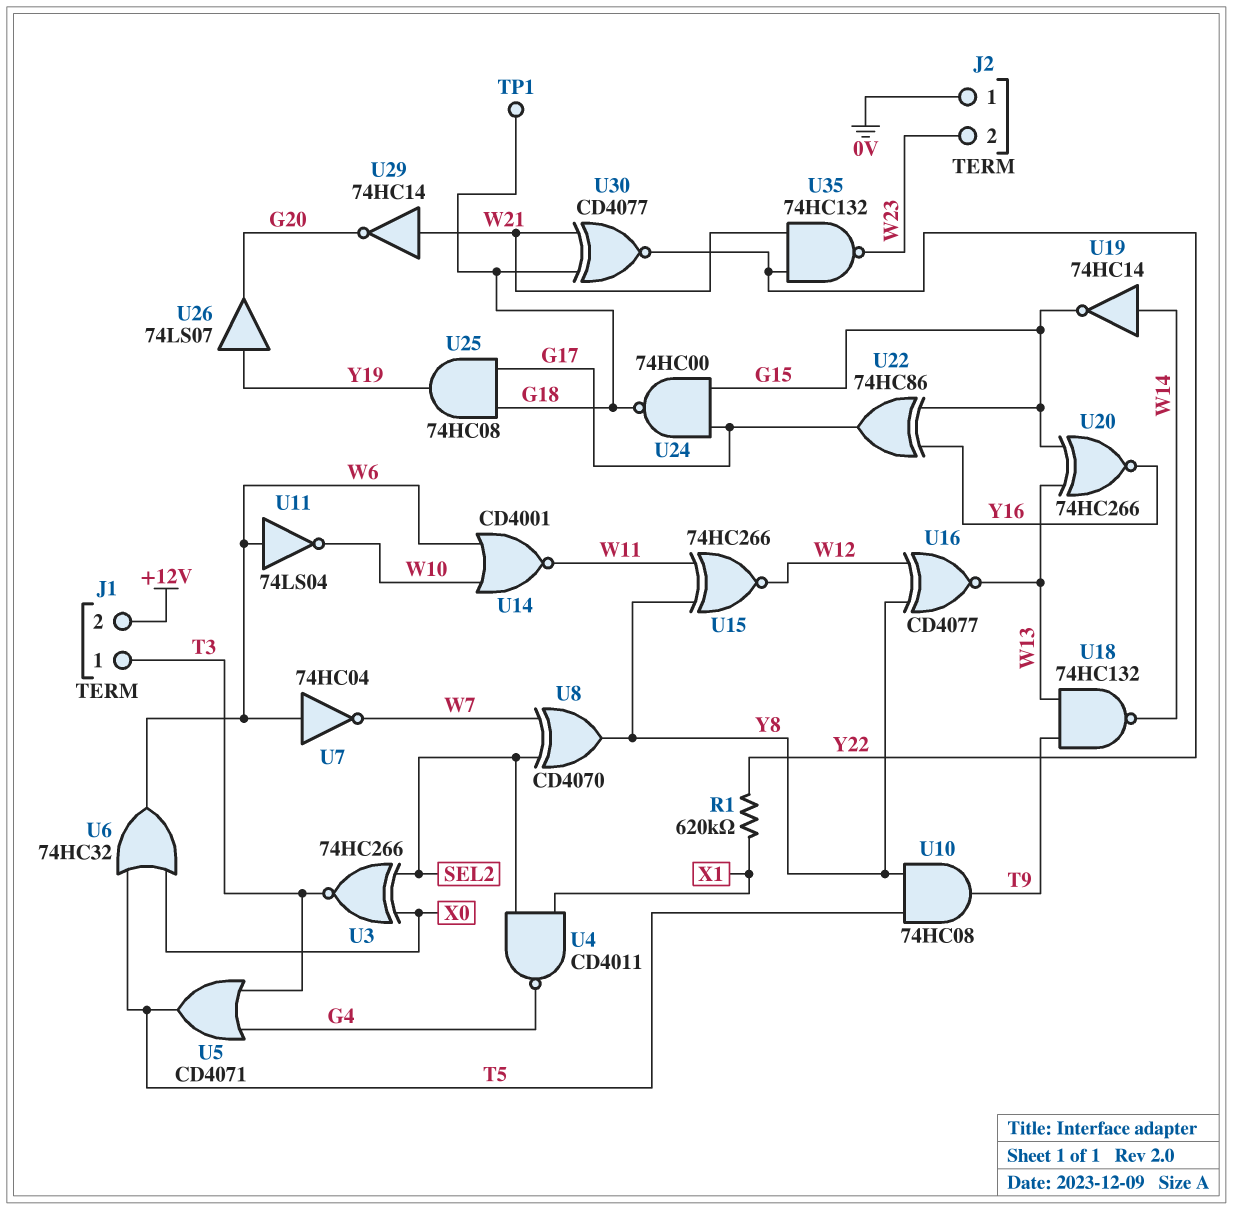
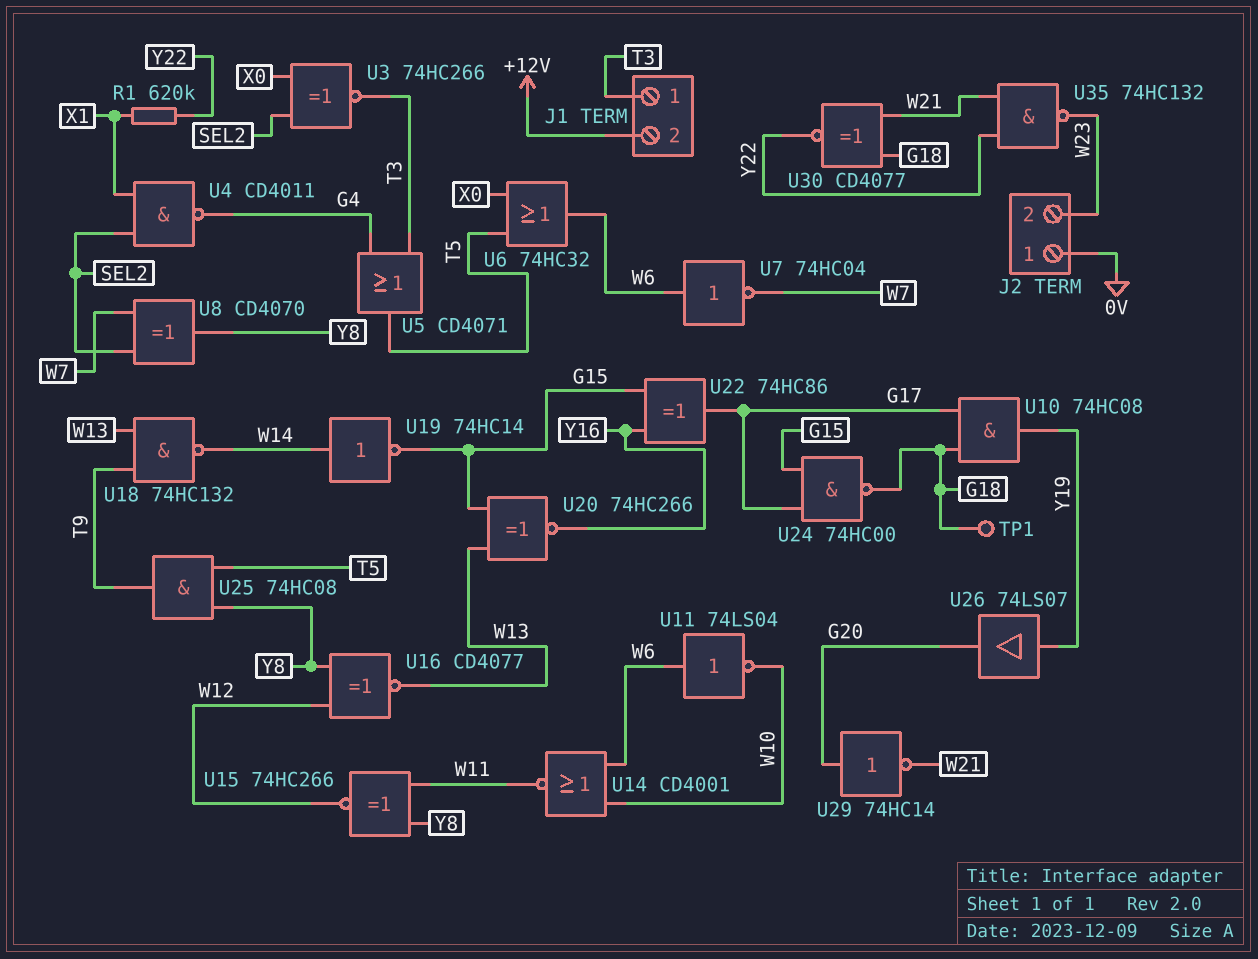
U10: AND 74HC08 (in T5, in Y8, out T9) -> AND 74HC08 (in G17, in G18, out Y19)
U25: AND 74HC08 (in G17, in G18, out Y19) -> AND 74HC08 (in T5, in Y8, out T9)
U29: NOT 74HC14 (in W21, out G20) -> NOT 74HC14 (in G20, out W21)

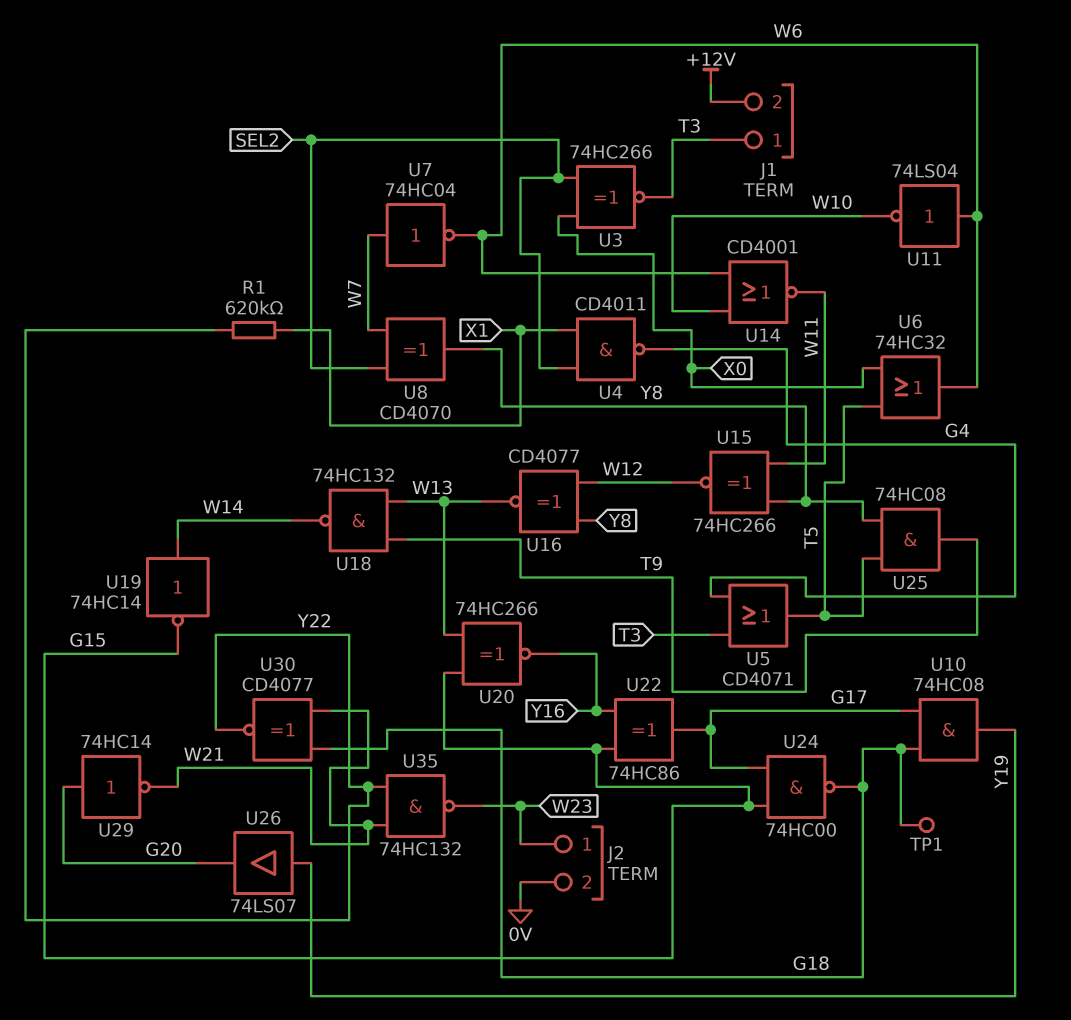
J2 pin 1: 0V -> W23
J2 pin 2: W23 -> 0V
U7: NOT 74HC04 (in W6, out W7) -> NOT 74HC04 (in W7, out W6)

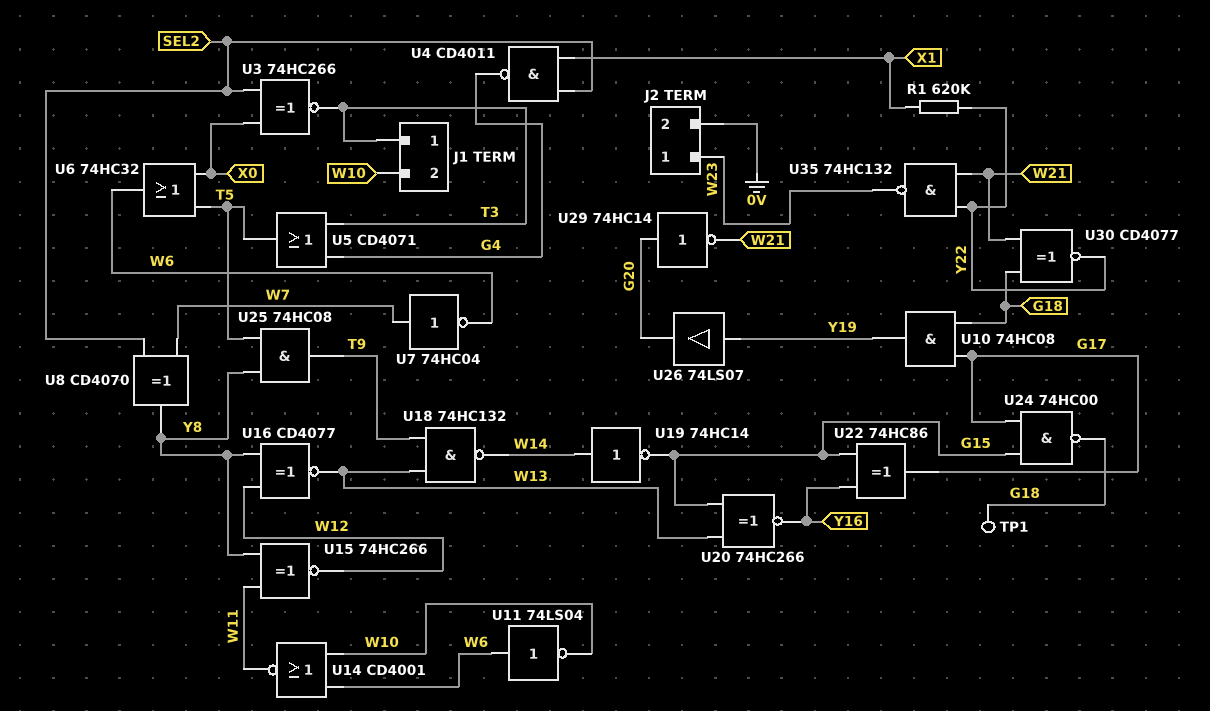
J1 pin 2: +12V -> W10

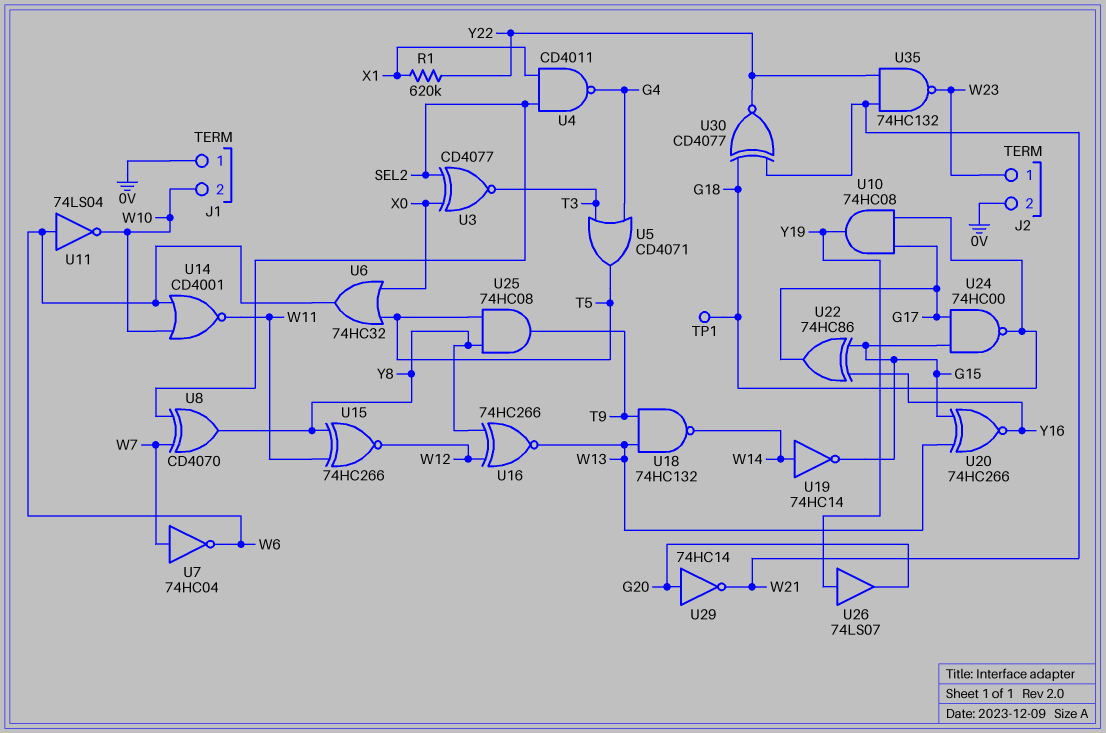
J1 pin 1: T3 -> 0V
U3: XNOR 74HC266 (in SEL2, in X0, out T3) -> XNOR CD4077 (in SEL2, in X0, out T3)
U16: XNOR CD4077 (in W12, in Y8, out W13) -> XNOR 74HC266 (in W12, in Y8, out W13)

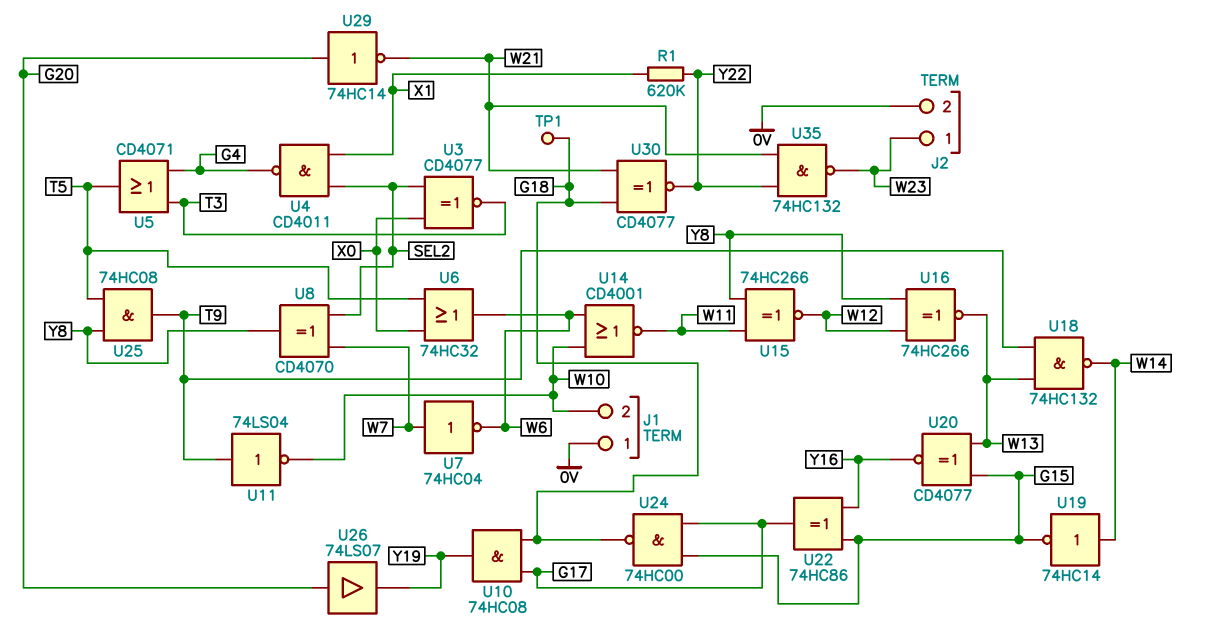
U11: NOT 74LS04 (in W6, out W10) -> NOT 74LS04 (in T9, out W10)
U20: XNOR 74HC266 (in G15, in W13, out Y16) -> XNOR CD4077 (in G15, in W13, out Y16)
U26: buffer 74LS07 (in Y19, out G20) -> buffer 74LS07 (in G20, out Y19)

